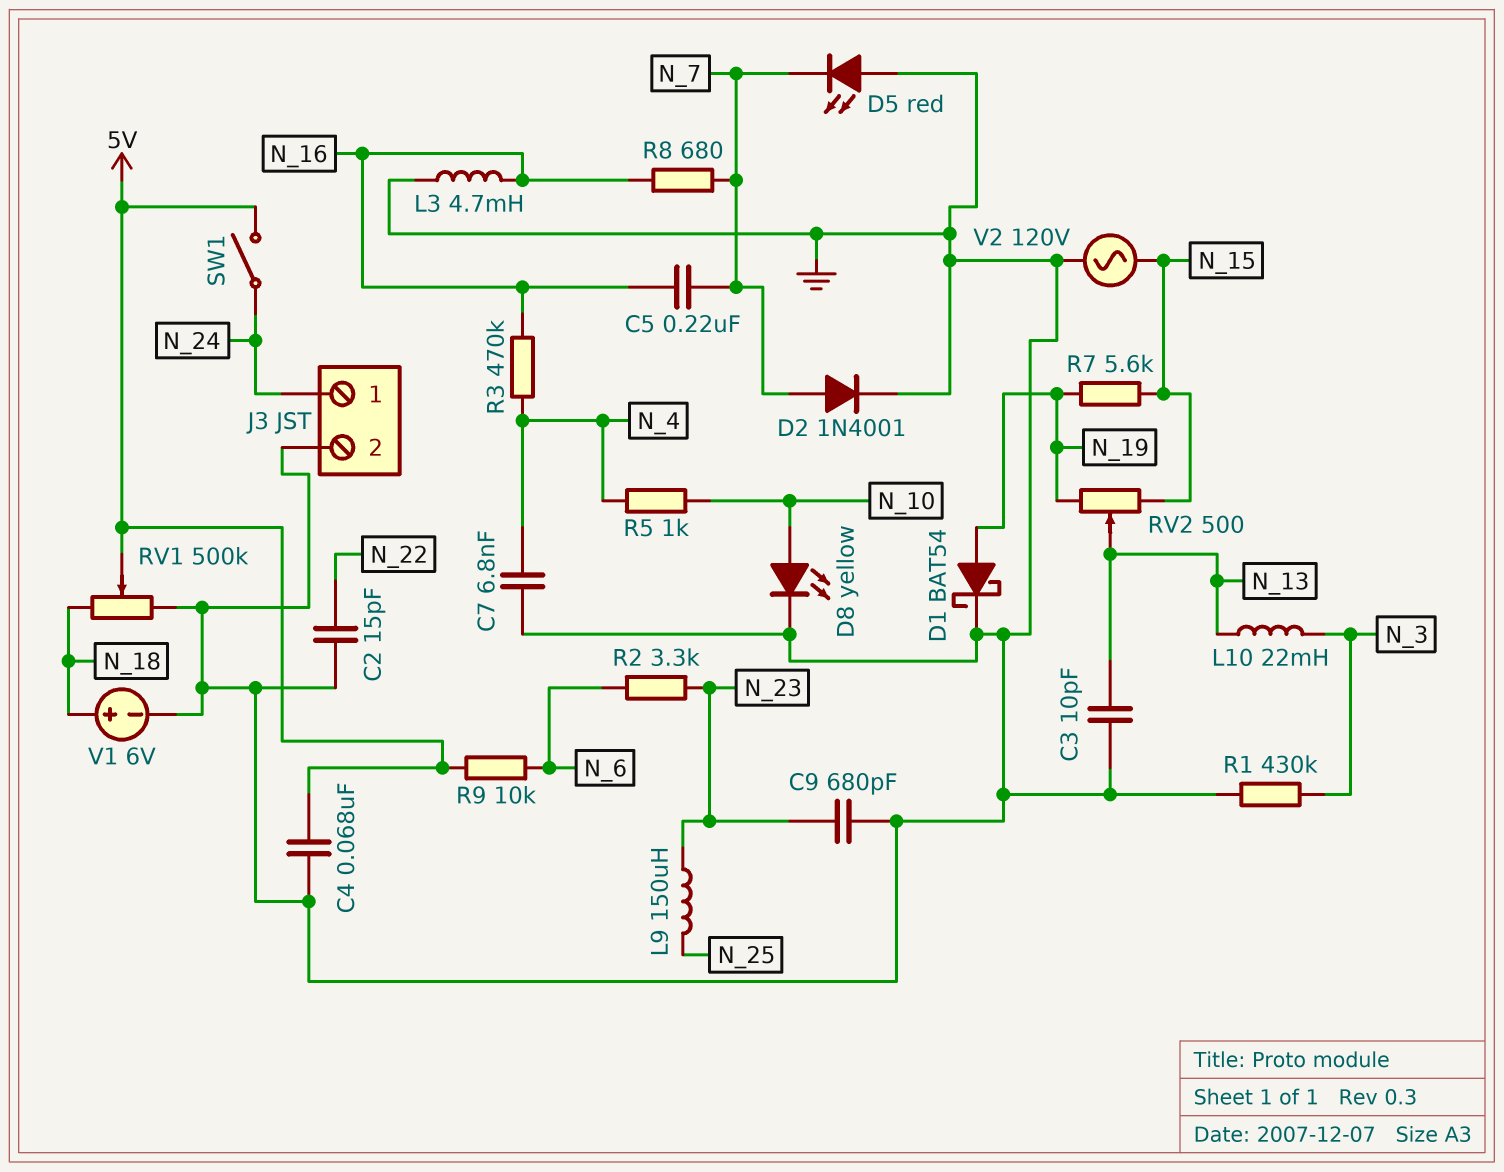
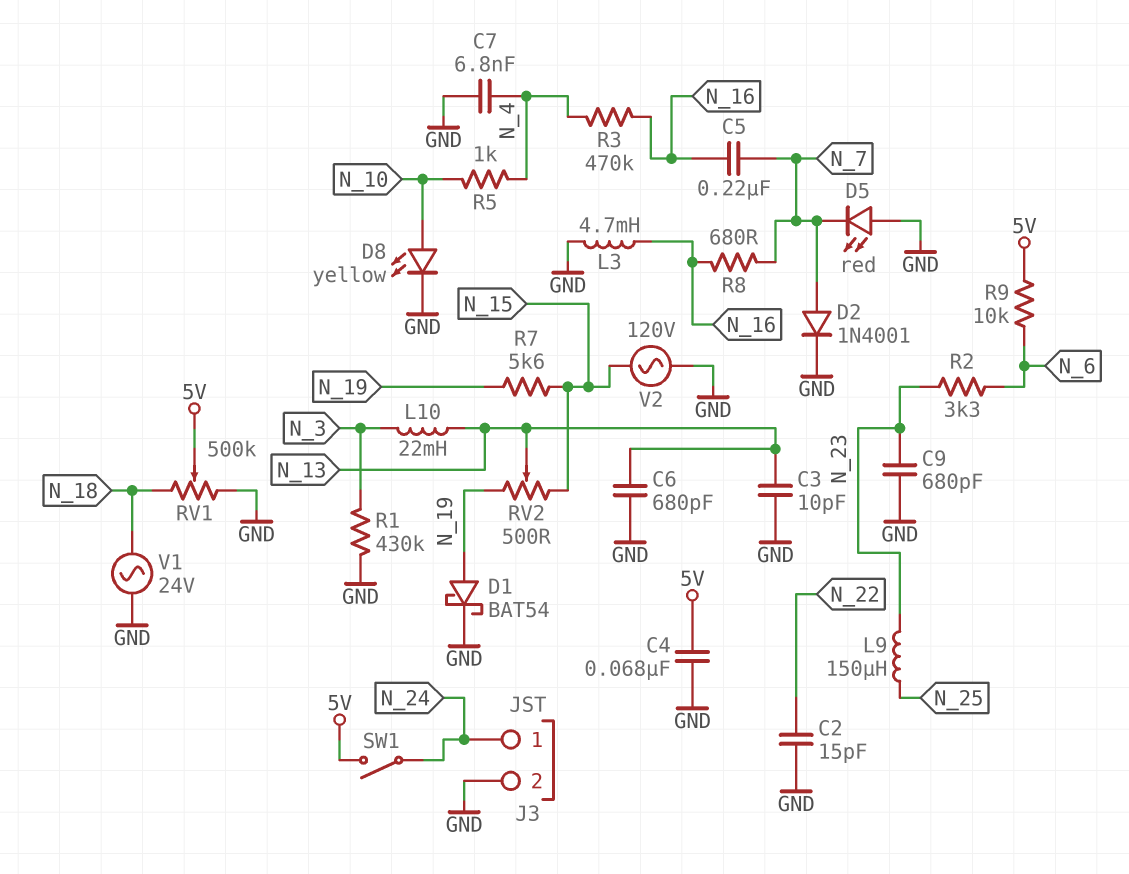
C6: none -> 680pF (GND, N_13)
V1: 6V (plus N_18, minus GND) -> AC 24V (GND, N_18)

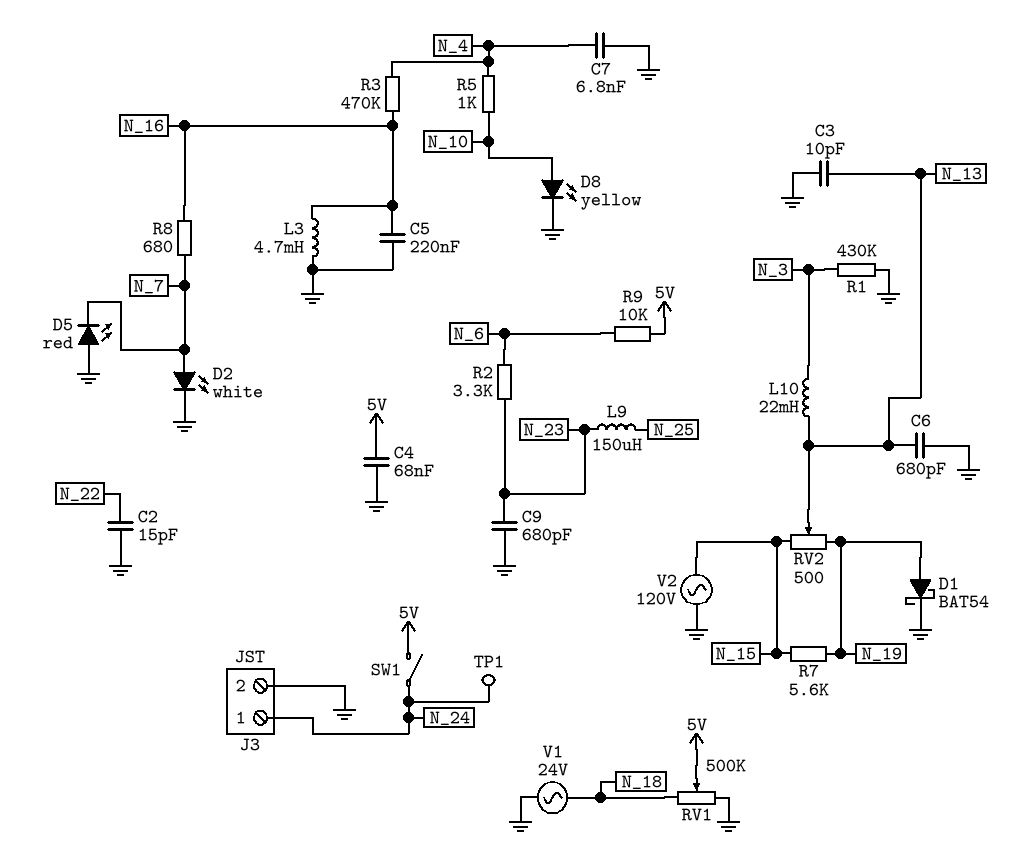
C5: 220nF (N_7, N_16) -> 220nF (GND, N_16)
D2: diode 1N4001 (A N_7, K GND) -> LED white (A N_7, K GND)
TP1: none -> test point (N_24)

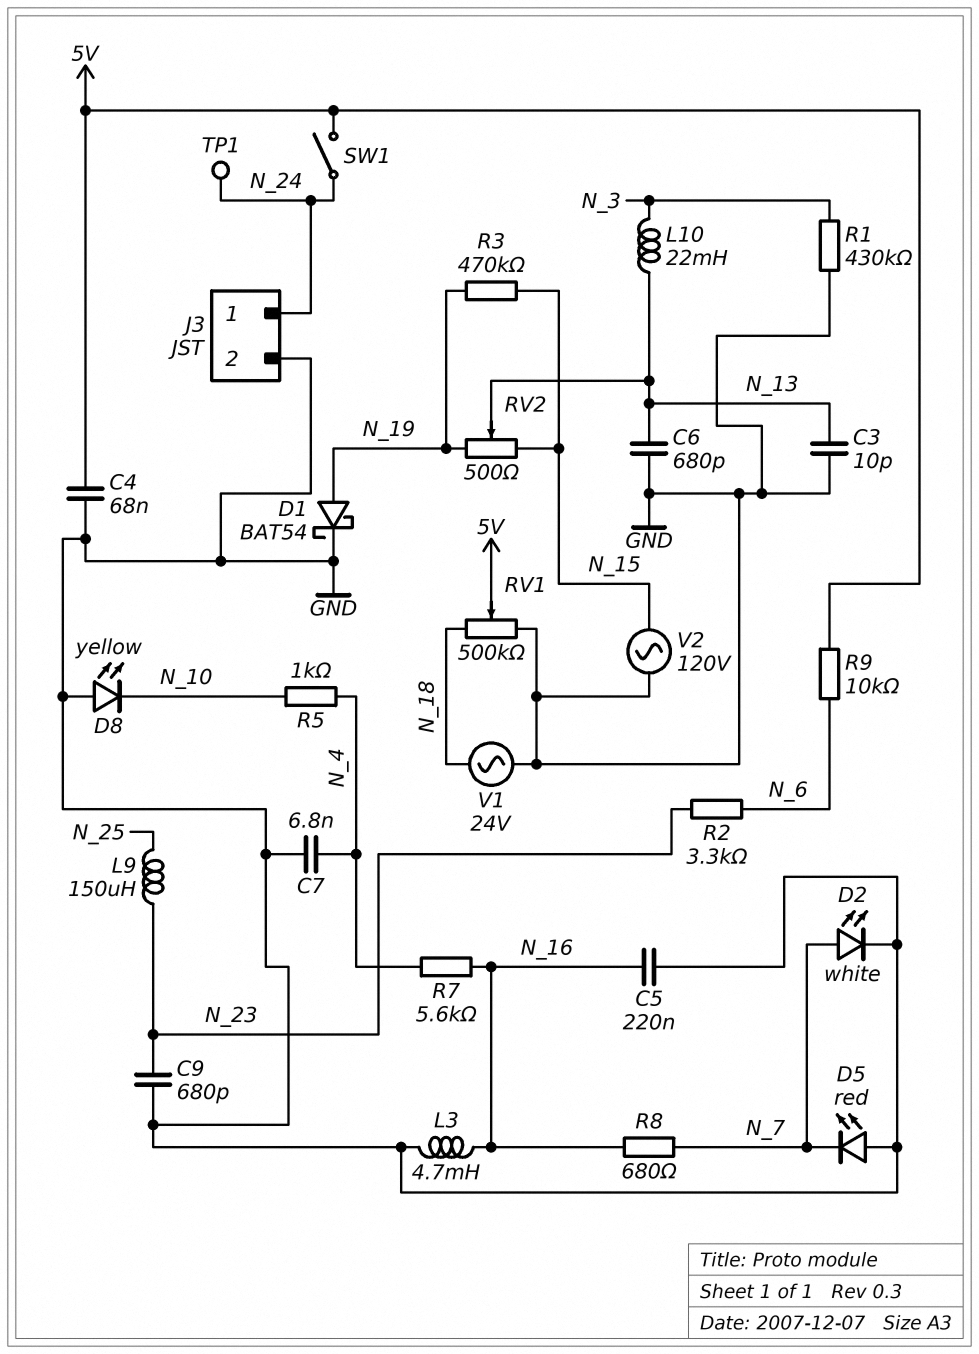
C2: 15pF (GND, N_22) -> none
D8: LED yellow (A N_10, K GND) -> LED yellow (A GND, K N_10)
R3: 470k (N_4, N_16) -> 470k (N_15, N_19)
R7: 5.6k (N_15, N_19) -> 5.6k (N_4, N_16)

